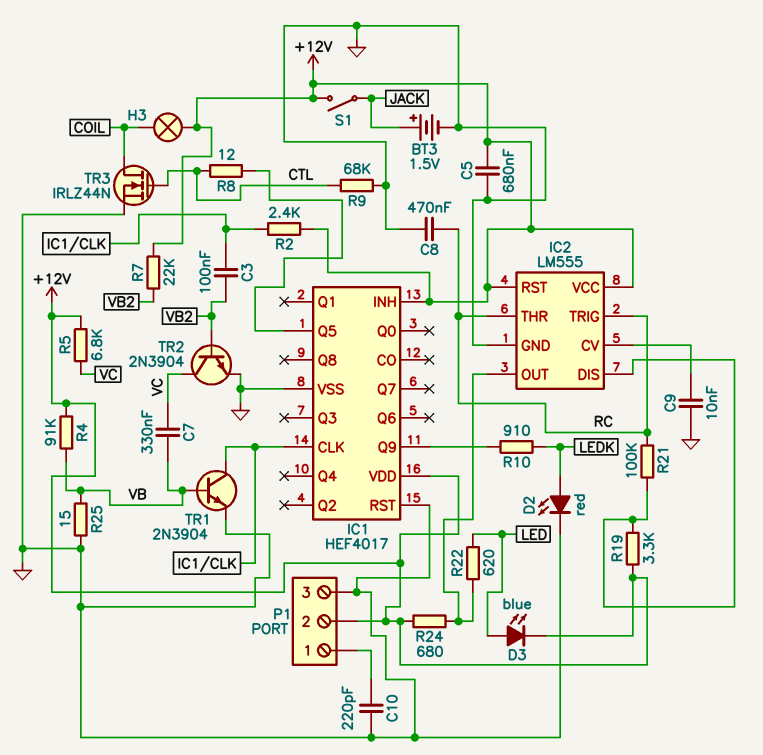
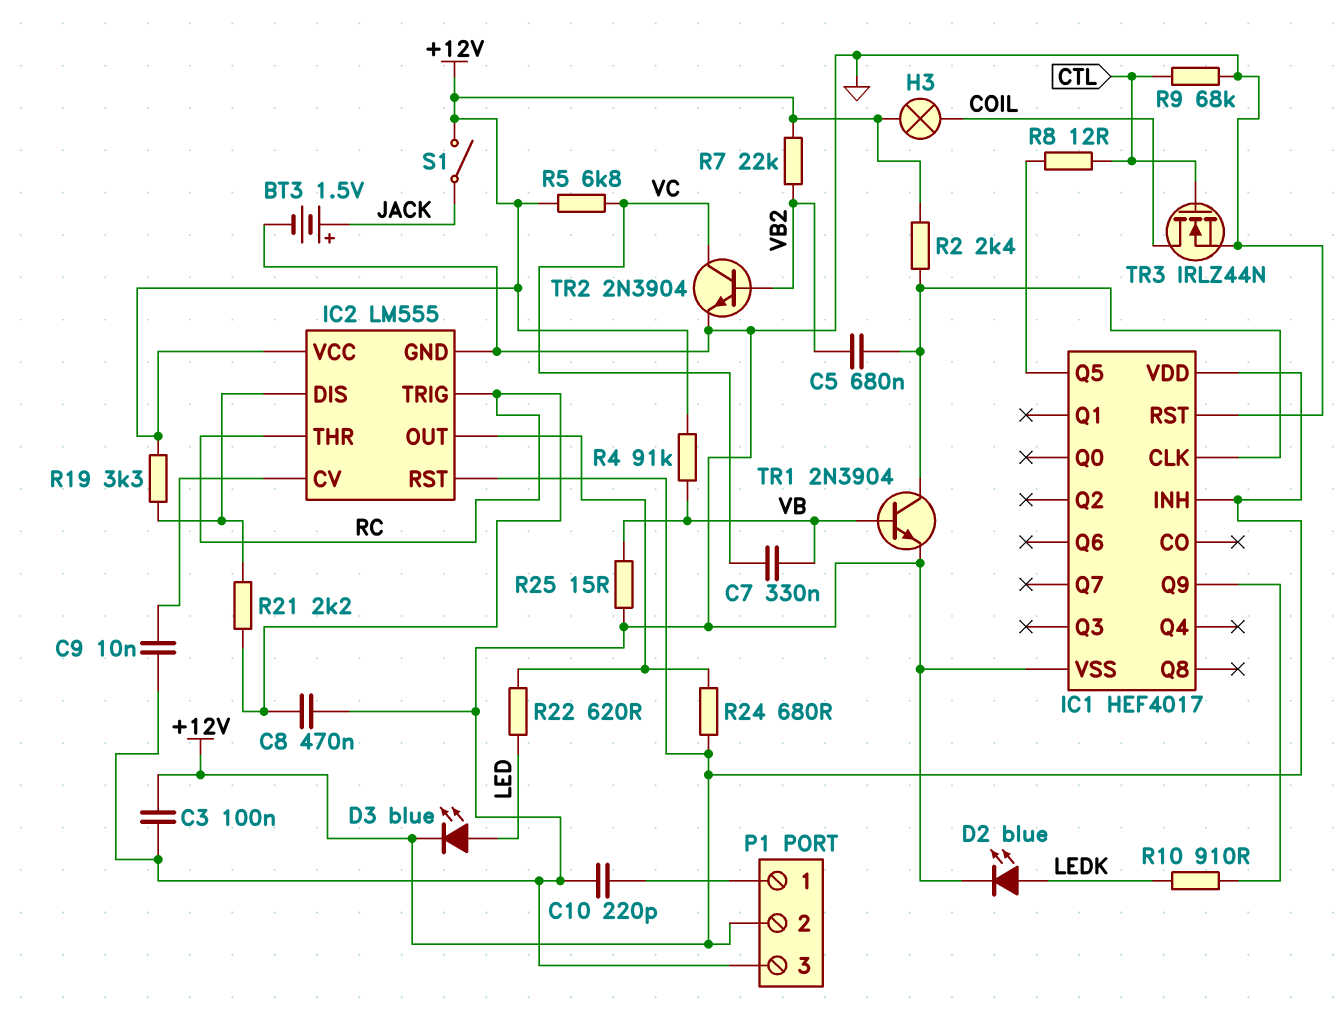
C3: 100nF (IC1/CLK, VB2) -> 100nF (+12V, GND)
C5: 680nF (+12V, GND) -> 680nF (IC1/CLK, VB2)
D2: LED red (A LEDK, K GND) -> LED blue (A LEDK, K GND)
R21: 100k (IC2/DIS, RC) -> 2.2k (IC2/DIS, RC)

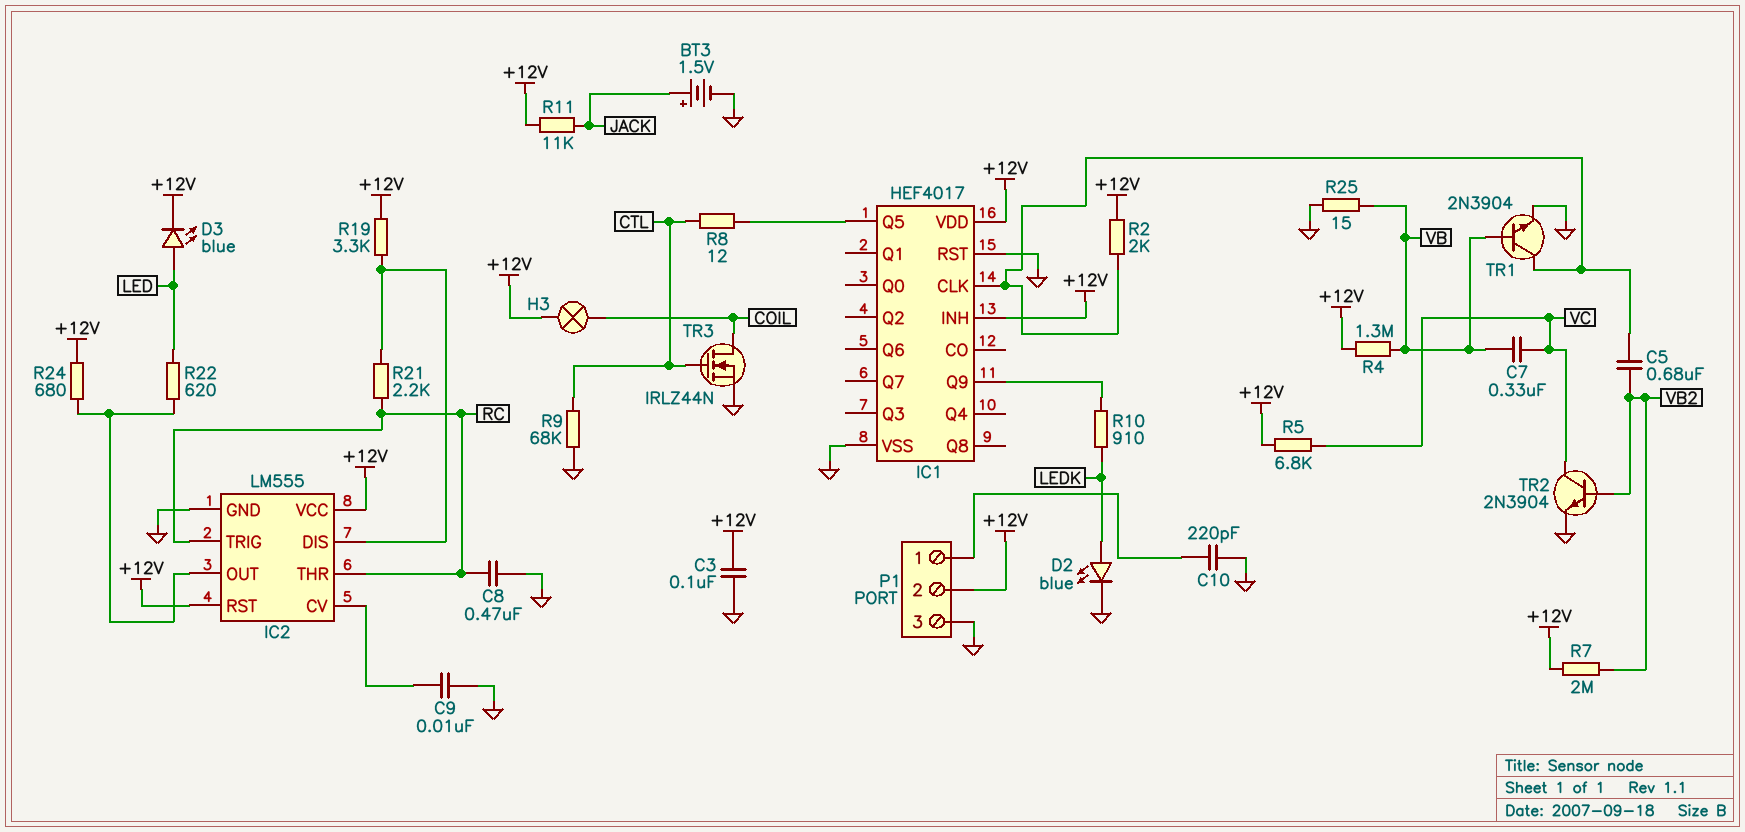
R2: 2.4k (+12V, IC1/CLK) -> 2k (+12V, IC1/CLK)
R4: 91k (+12V, VB) -> 1.3M (+12V, VB)
R7: 22k (+12V, VB2) -> 2M (+12V, VB2)
R11: none -> 11k (+12V, JACK)
S1: switch (+12V, JACK) -> none

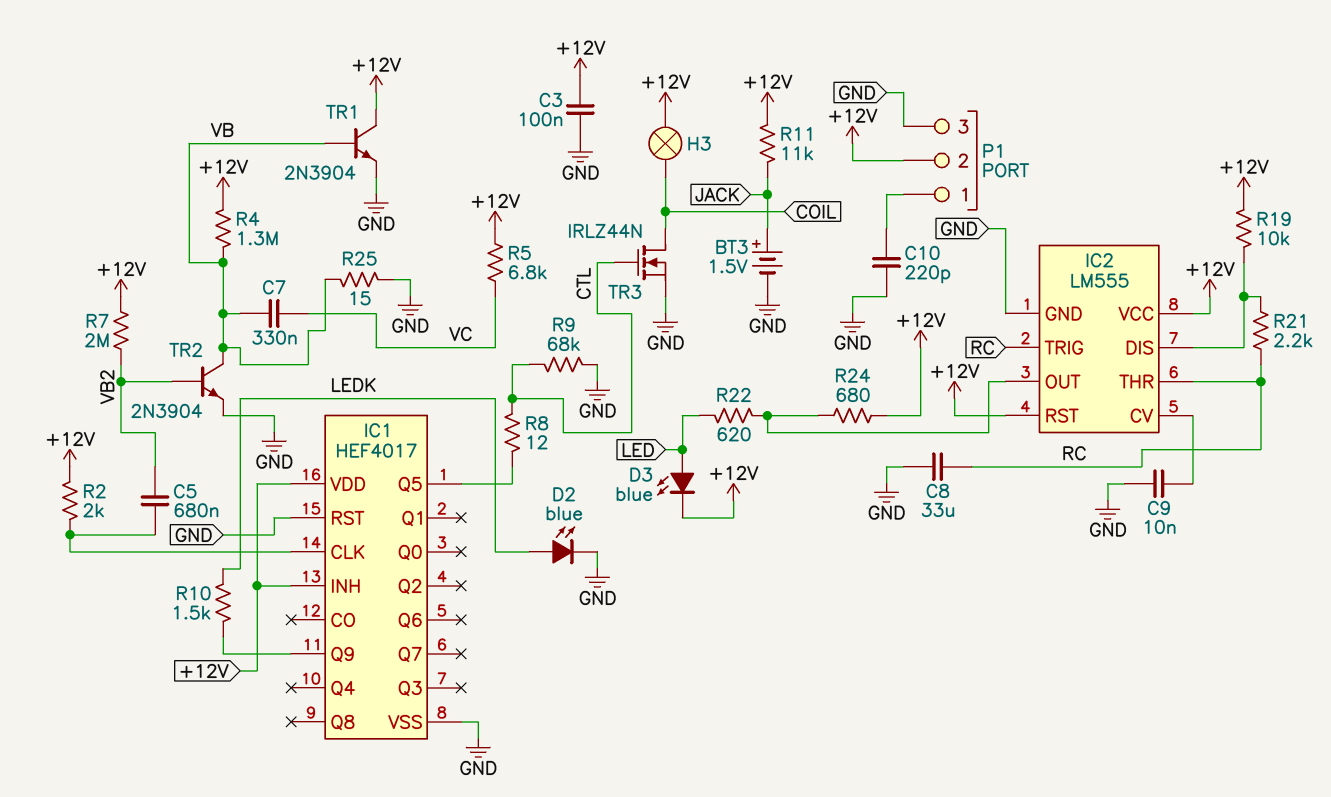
C8: 470nF (GND, RC) -> 33uF (GND, RC)
R10: 910 (IC1/Q9, LEDK) -> 1.5k (IC1/Q9, LEDK)
R19: 3.3k (+12V, IC2/DIS) -> 10k (+12V, IC2/DIS)
TR1: NPN 2N3904 (B VB, C IC1/CLK, E GND) -> NPN 2N3904 (B VB, C +12V, E GND)
TR2: NPN 2N3904 (B VB2, C VC, E GND) -> NPN 2N3904 (B VB2, C VB, E GND)

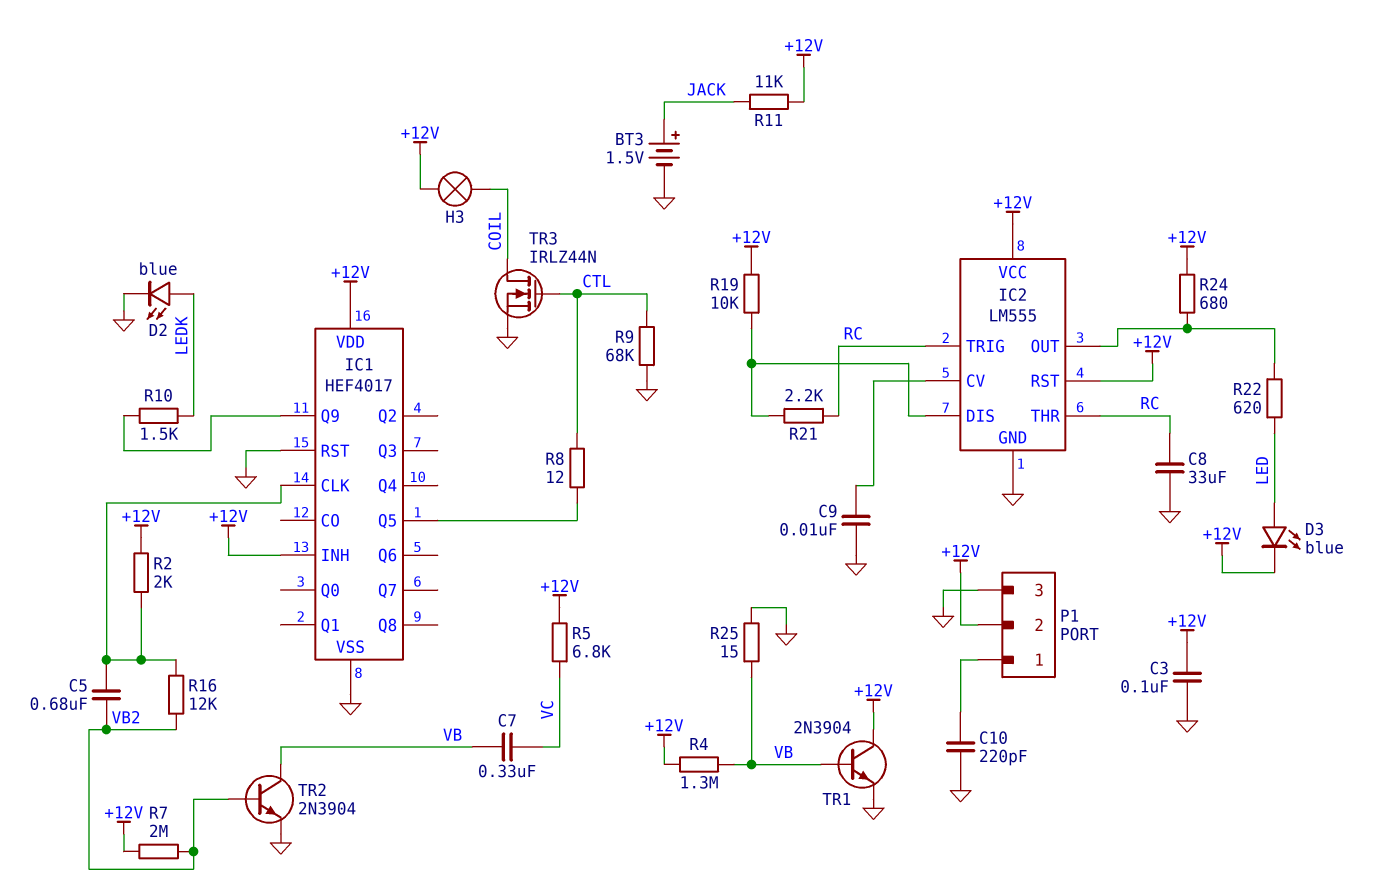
R16: none -> 12k (IC1/CLK, VB2)

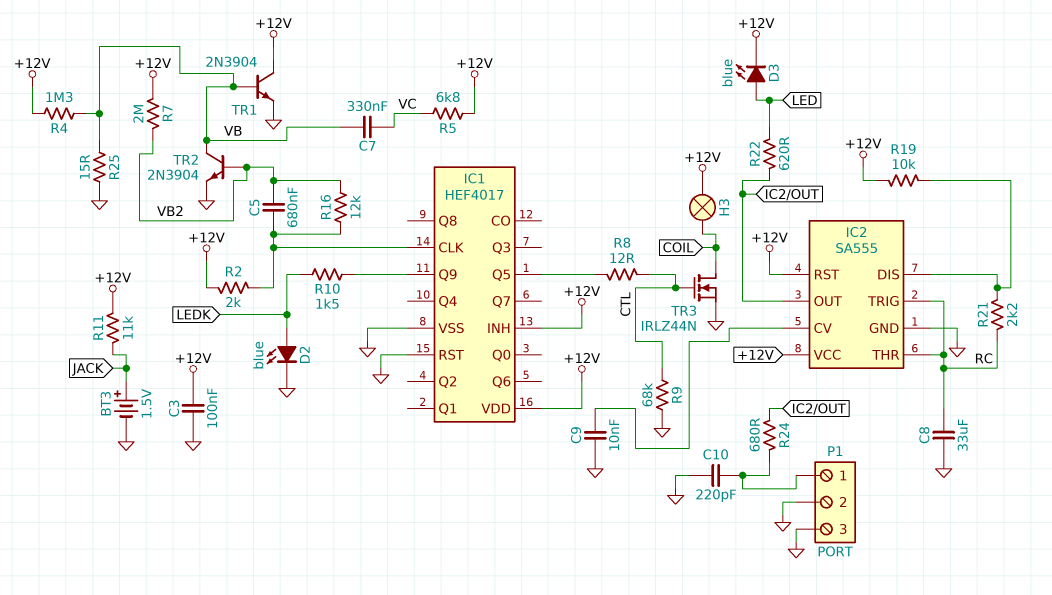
IC2: LM555 -> SA555
P1 pin 2: +12V -> GND
R24: 680 (+12V, IC2/OUT) -> 680 (IC2/OUT, P1/1)

